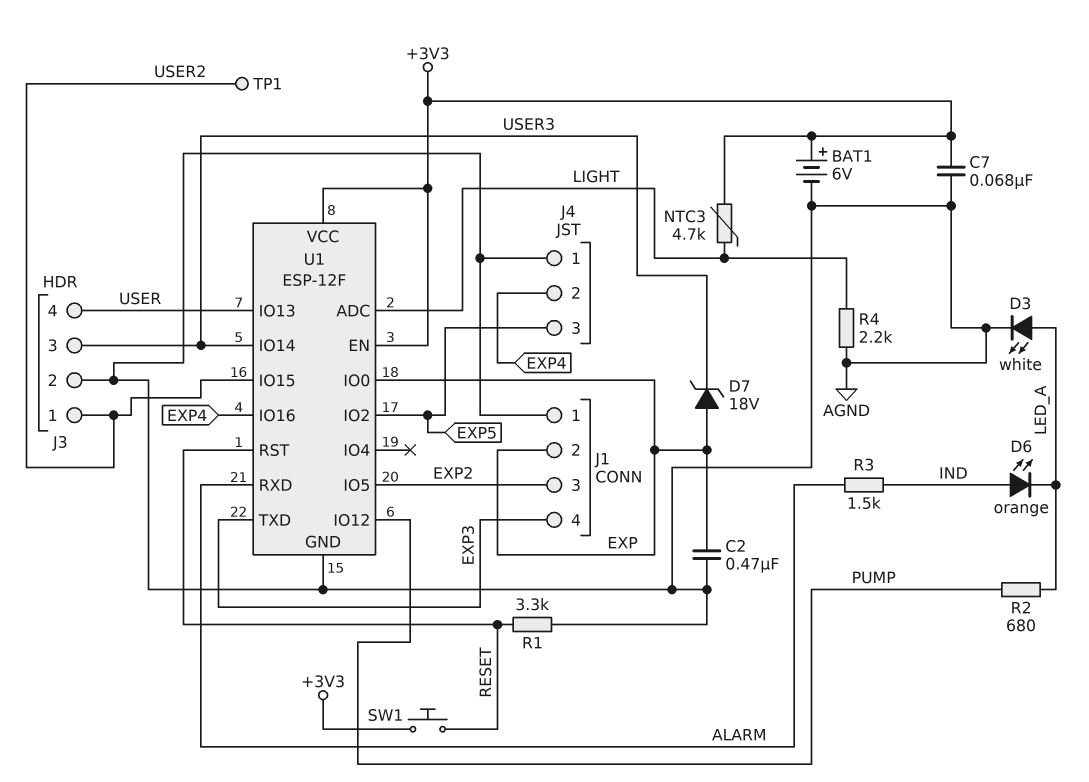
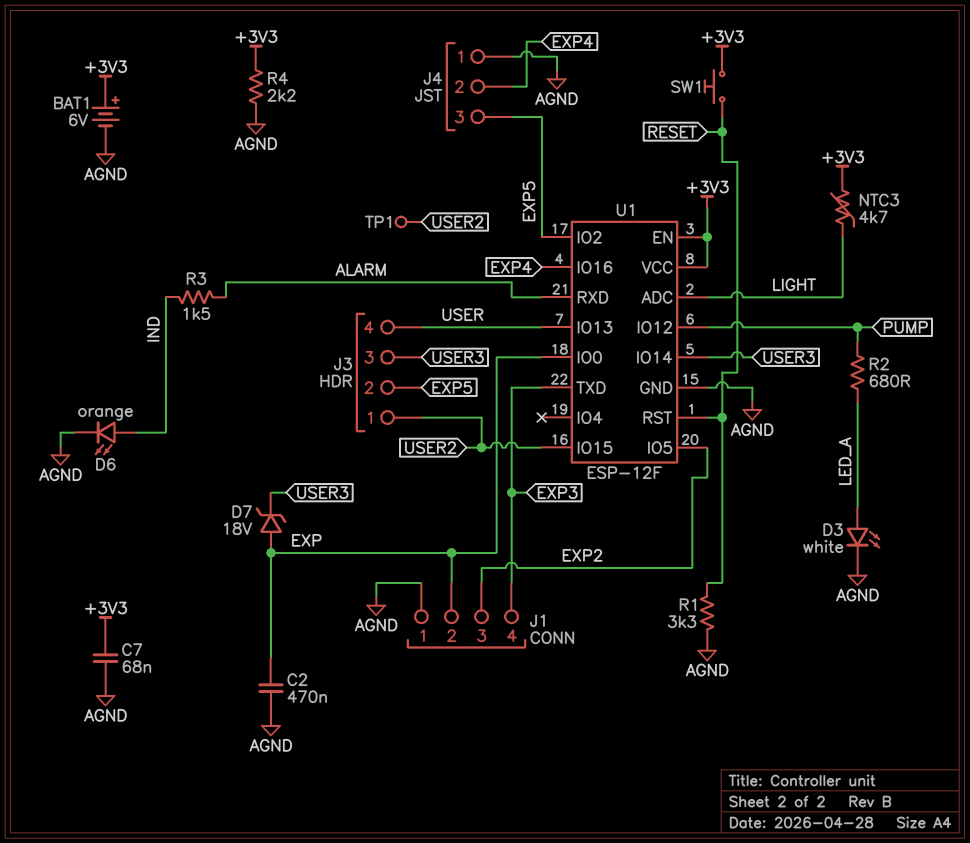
D6: LED orange (A IND, K LED_A) -> LED orange (A IND, K AGND)
J3 pin 2: AGND -> EXP5
R4: 2.2k (AGND, LIGHT) -> 2.2k (+3V3, AGND)

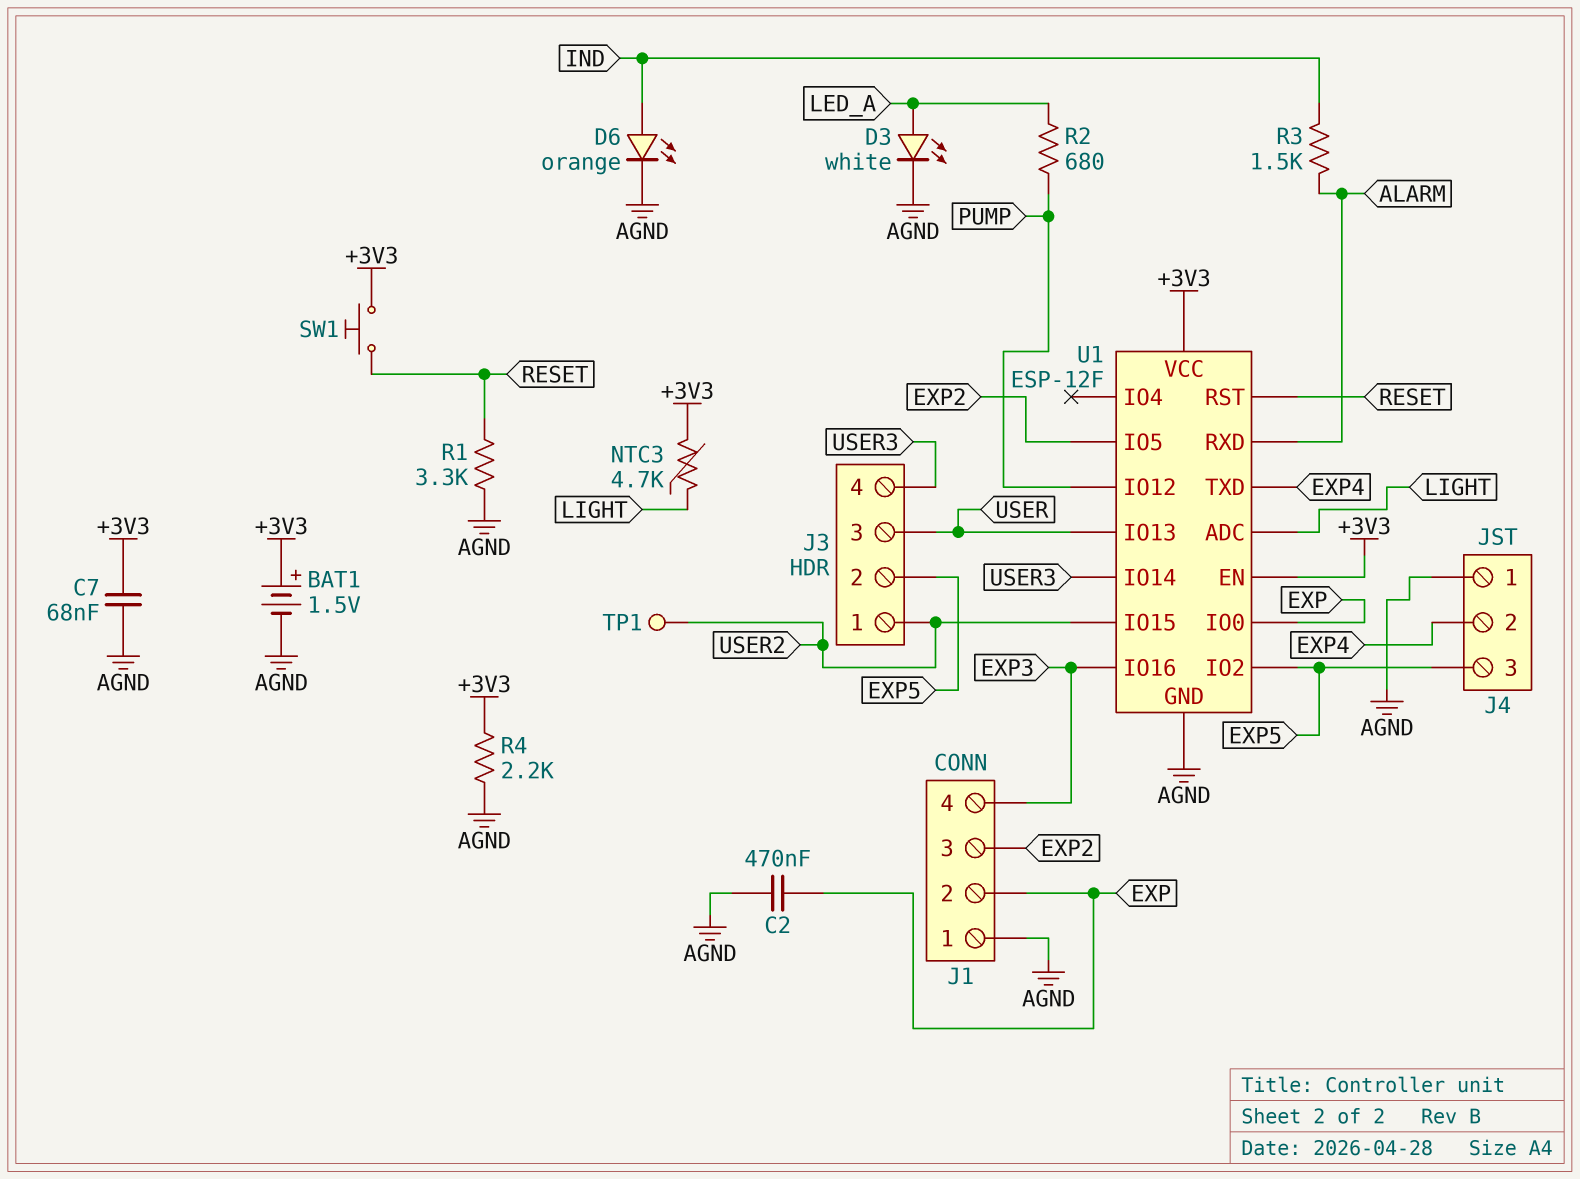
BAT1: 6V (plus +3V3, minus AGND) -> 1.5V (plus +3V3, minus AGND)
D7: zener 18V (A EXP, K USER3) -> none
J3 pin 3: USER3 -> USER
J3 pin 4: USER -> USER3
U1 pin IO16: EXP4 -> EXP3
U1 pin TXD: EXP3 -> EXP4

